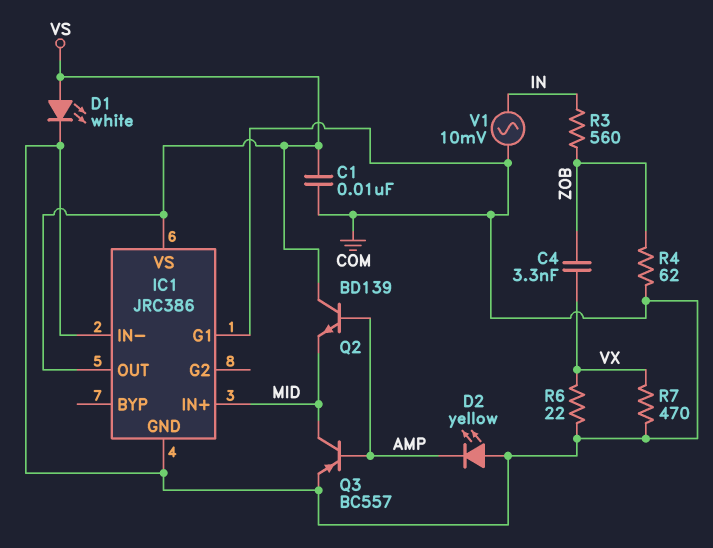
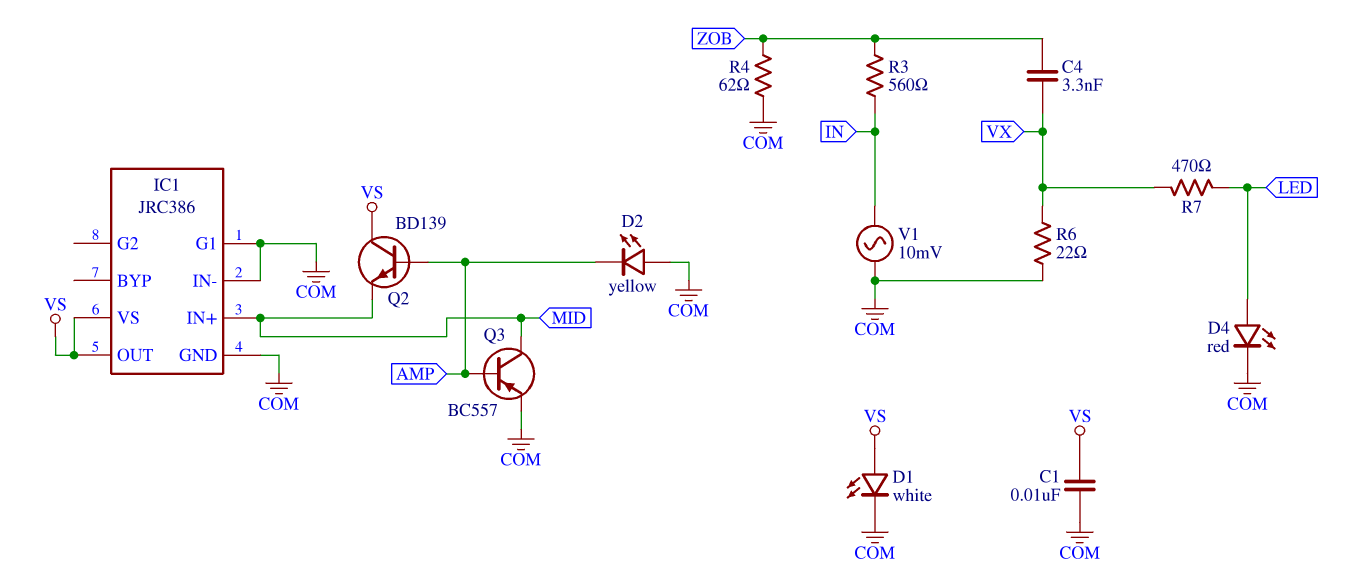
D4: none -> LED red (A LED, K COM)
R7: 470 (COM, VX) -> 470 (LED, VX)

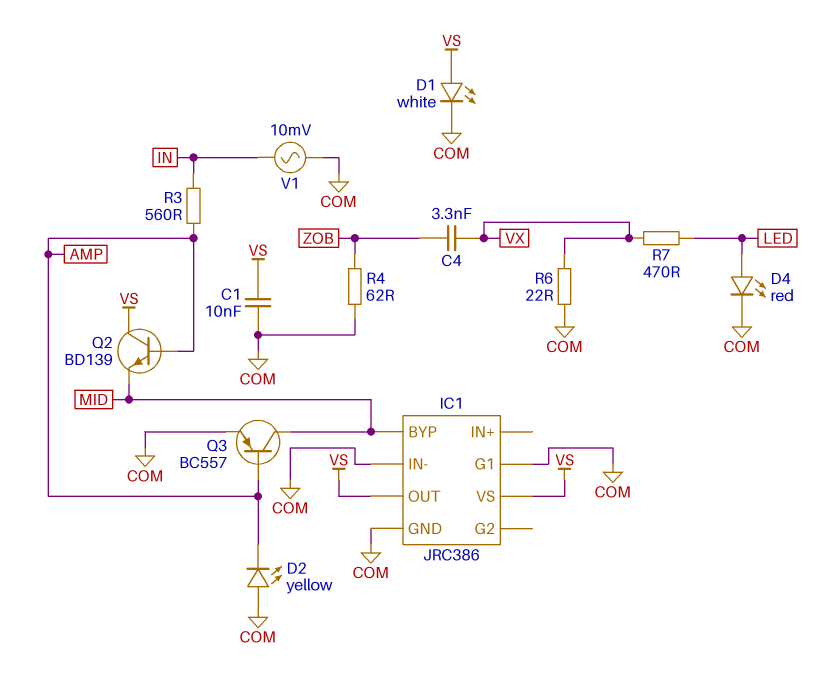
IC1 pin BYP: none -> MID
IC1 pin IN+: MID -> none
R3: 560 (IN, ZOB) -> 560 (AMP, IN)

